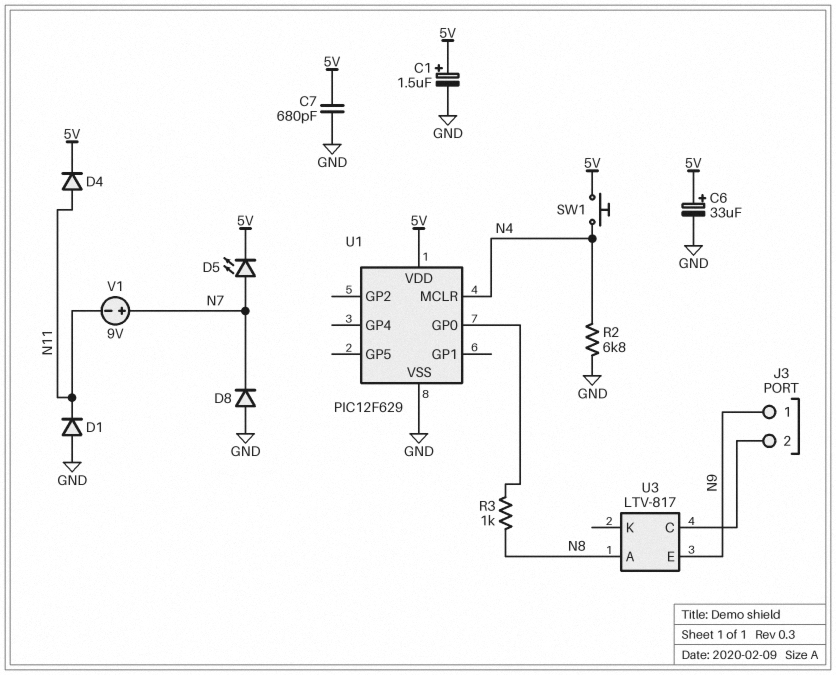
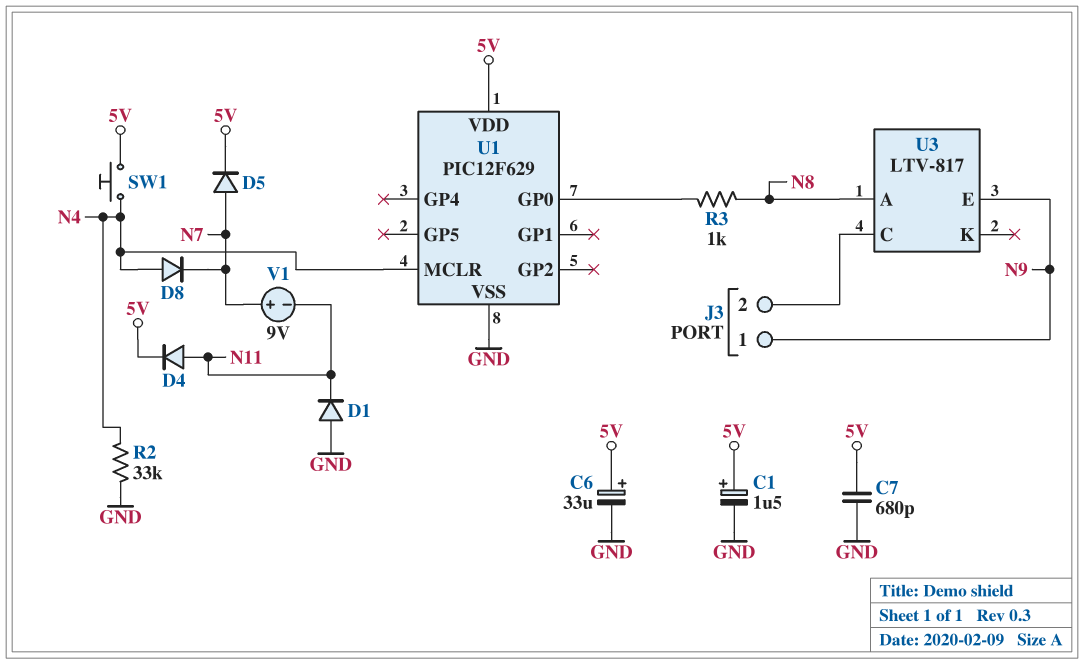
D5: LED (A N7, K 5V) -> diode (A N7, K 5V)
D8: diode (A GND, K N7) -> diode (A N4, K N7)
R2: 6.8k (GND, N4) -> 33k (GND, N4)

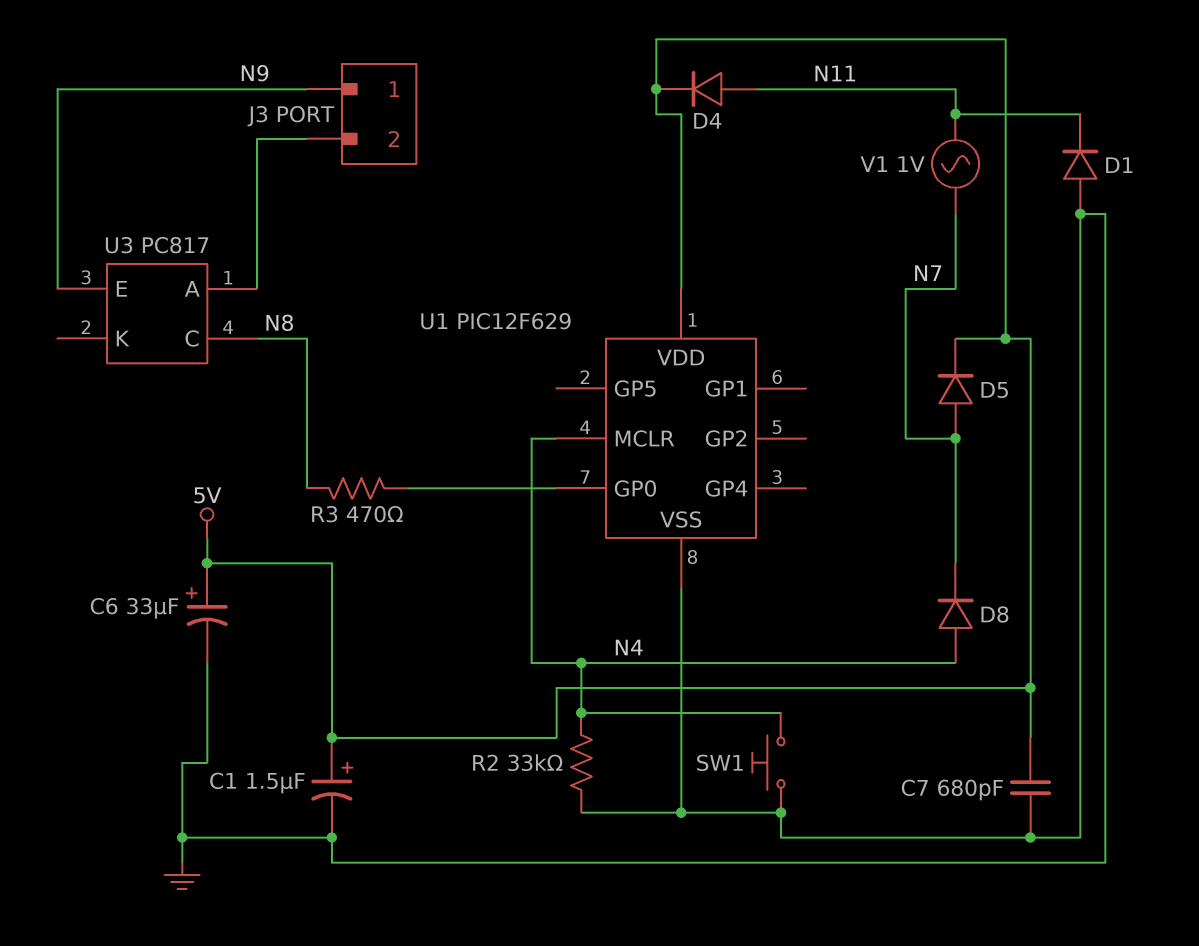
R3: 1k (N8, U1/GP0) -> 470 (N8, U1/GP0)
SW1: button (5V, N4) -> button (GND, N4)
U3: LTV-817 -> PC817
U3 pin A: N8 -> J3/2
U3 pin C: J3/2 -> N8
V1: 9V (plus N7, minus N11) -> AC 1V (N7, N11)

